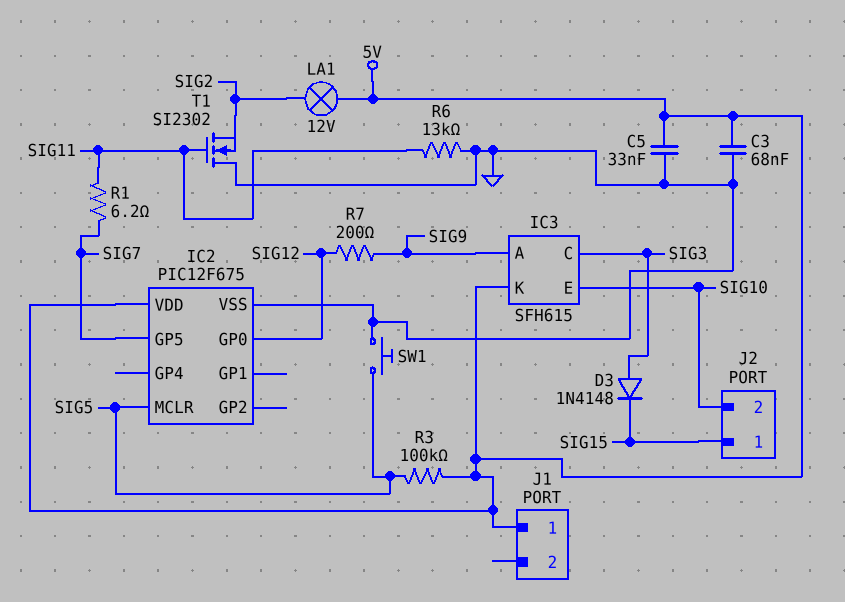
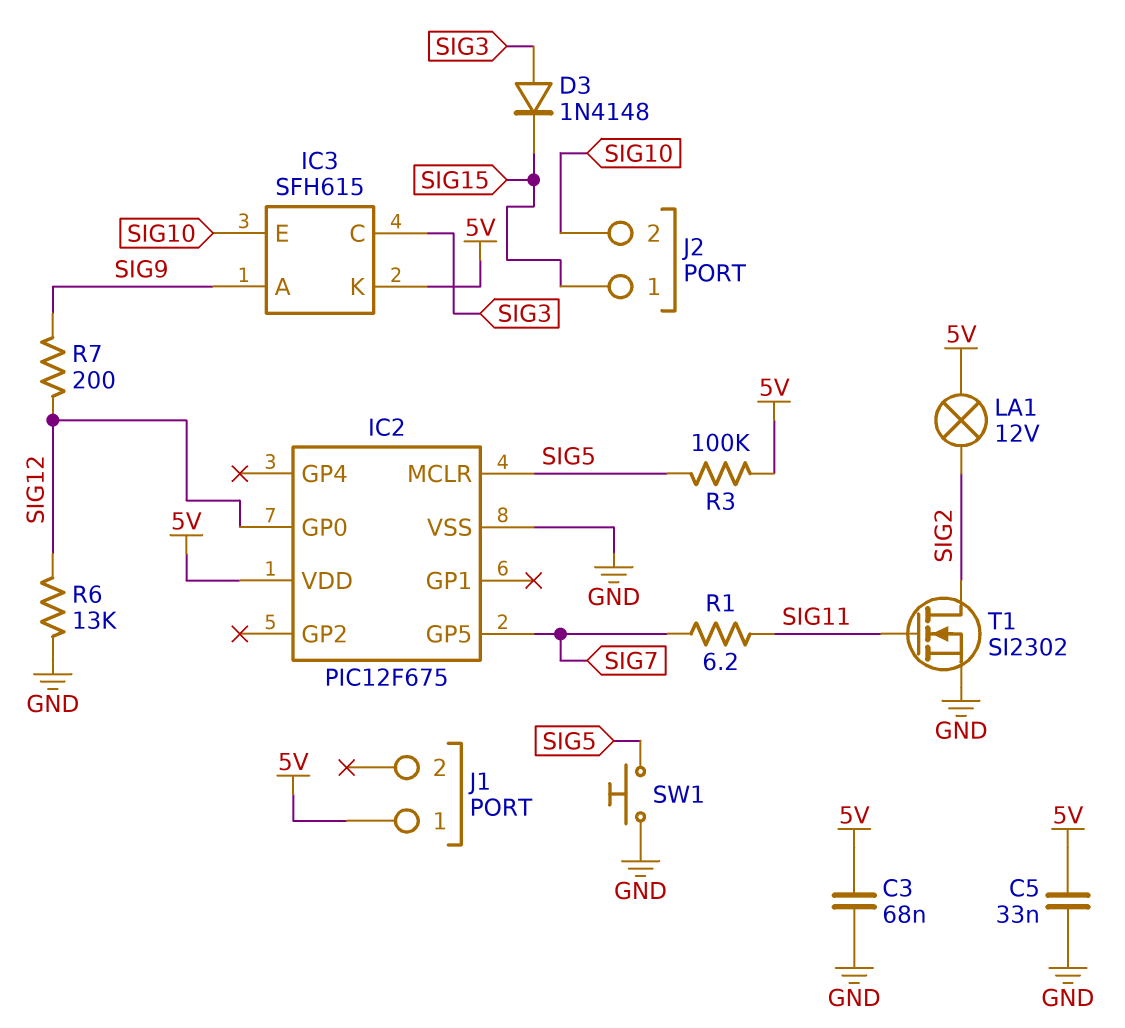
R6: 13k (GND, SIG11) -> 13k (GND, SIG12)
T1: NMOS SI2302 (G SIG11, D GND, S SIG2) -> NMOS SI2302 (G SIG11, D SIG2, S GND)

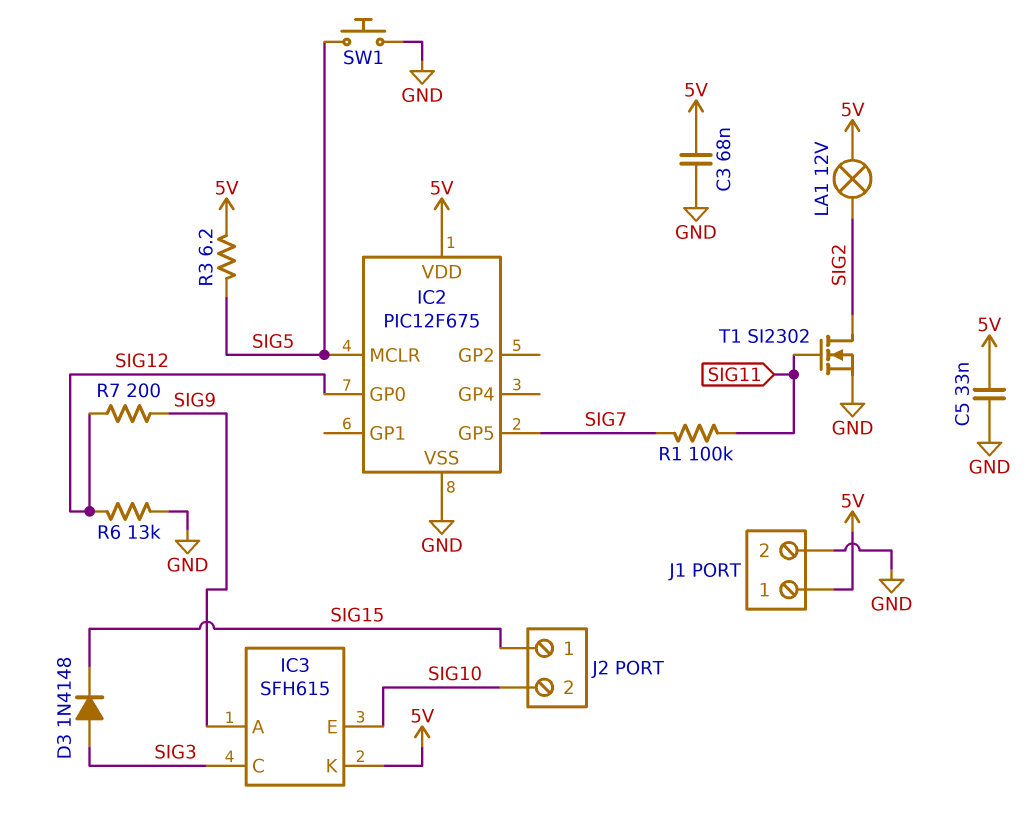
J1 pin 2: none -> GND
R1: 6.2 (SIG7, SIG11) -> 100k (SIG7, SIG11)
R3: 100k (5V, SIG5) -> 6.2 (5V, SIG5)

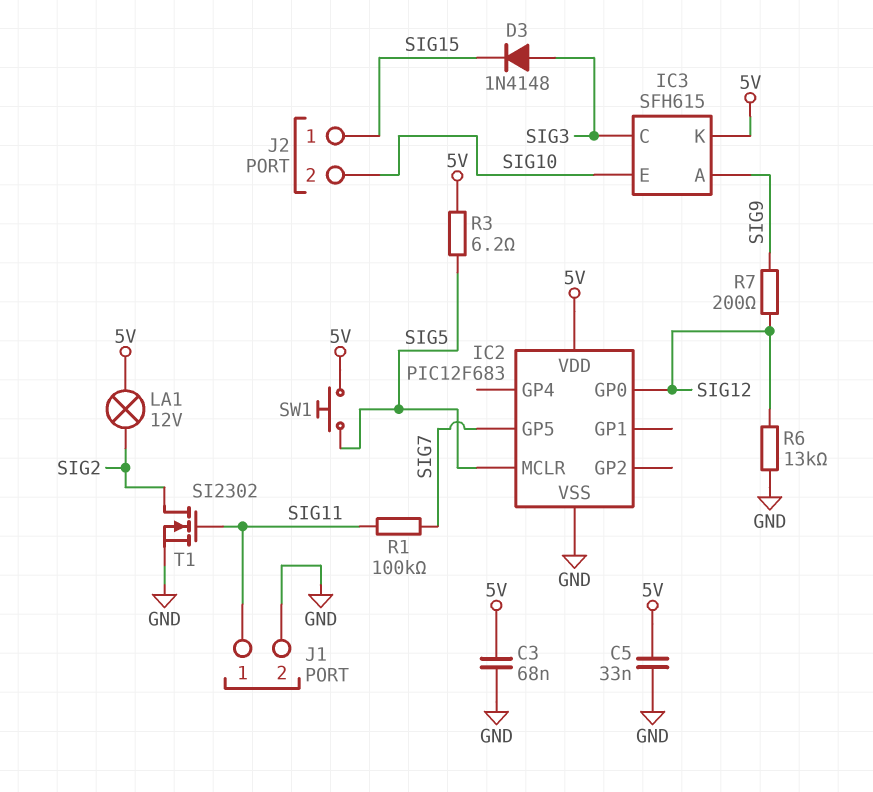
IC2: PIC12F675 -> PIC12F683
J1 pin 1: 5V -> SIG11
SW1: button (GND, SIG5) -> button (5V, SIG5)

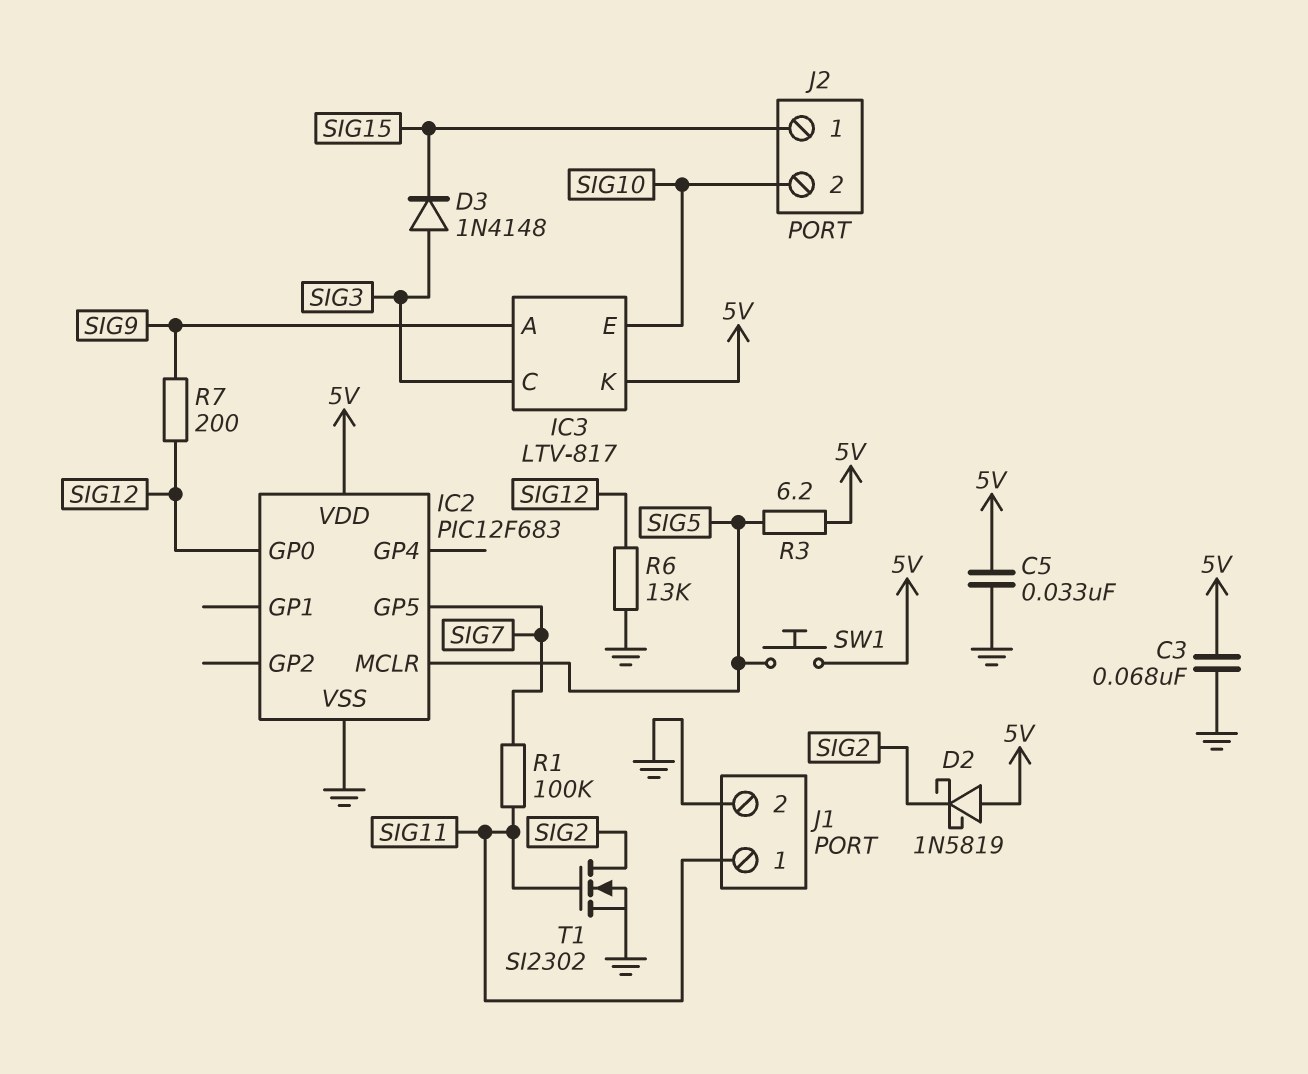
D2: none -> schottky 1N5819 (A 5V, K SIG2)
IC3: SFH615 -> LTV-817
LA1: lamp 12V (5V, SIG2) -> none

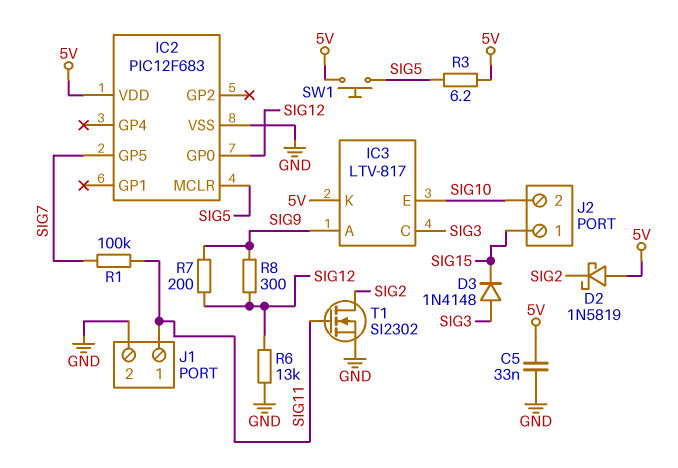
C3: 68nF (5V, GND) -> none
R8: none -> 300 (SIG9, SIG12)

